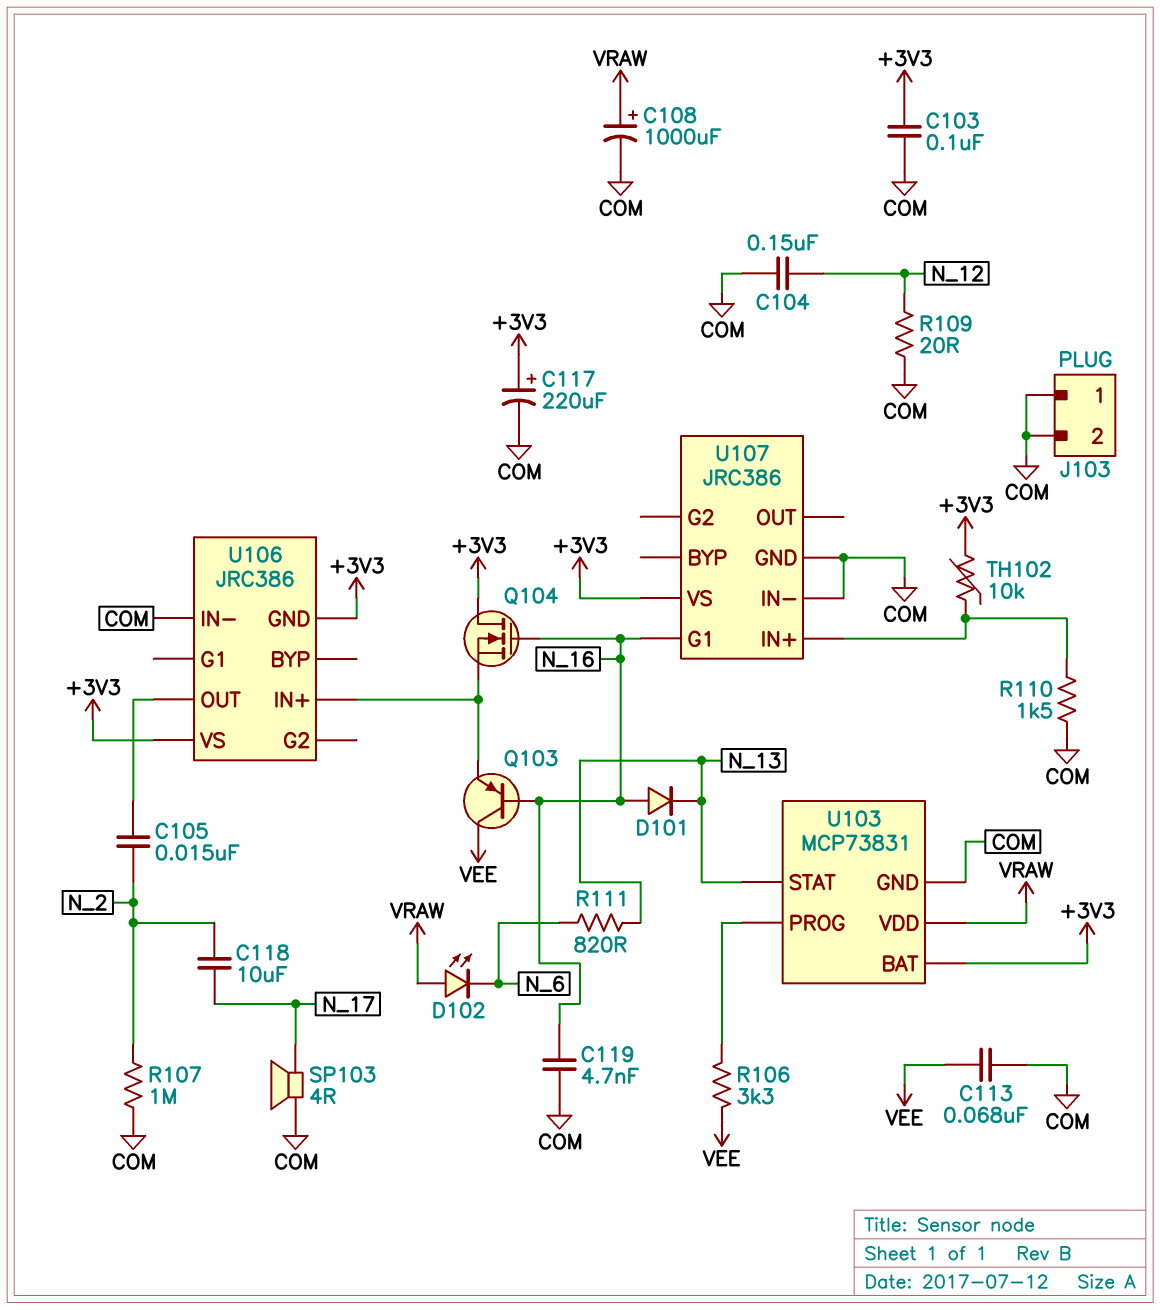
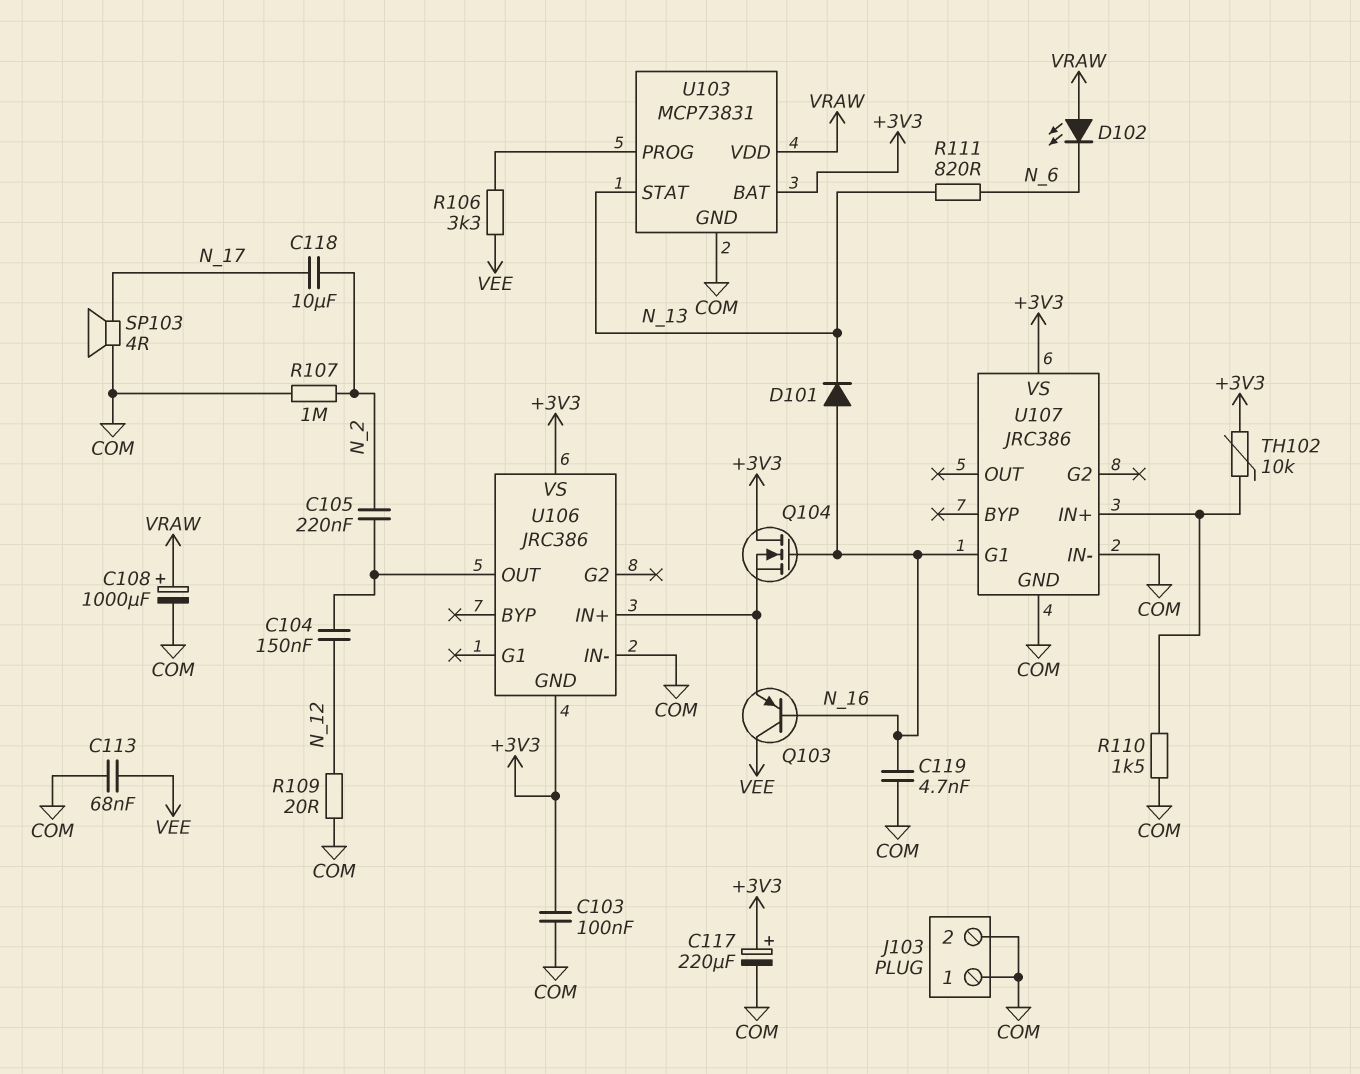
C104: 150nF (COM, N_12) -> 150nF (N_12, U106/OUT)
C105: 15nF (N_2, U106/OUT) -> 220nF (N_2, U106/OUT)

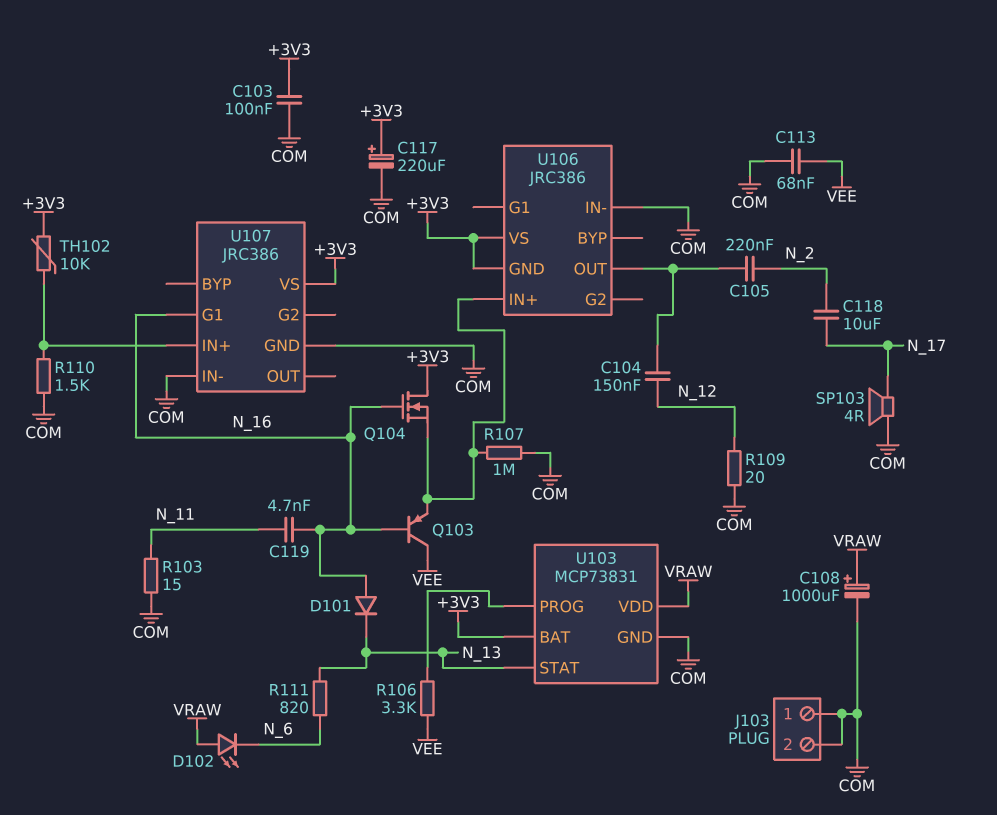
C119: 4.7nF (COM, N_16) -> 4.7nF (N_11, N_16)
R103: none -> 15 (COM, N_11)
R107: 1M (COM, N_2) -> 1M (COM, U106/IN+)

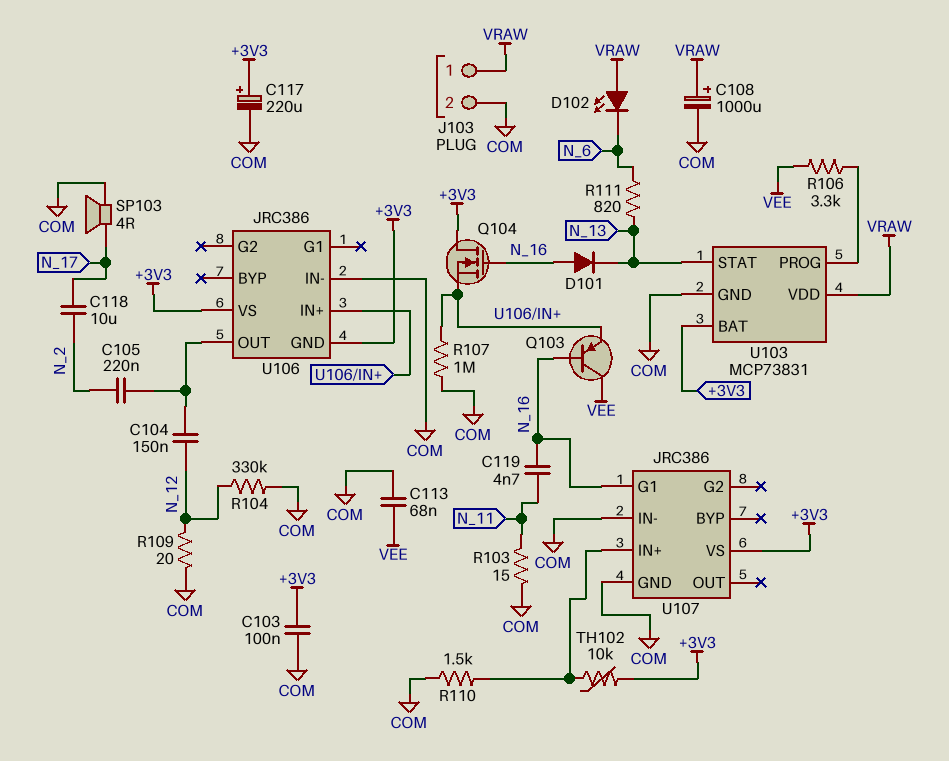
J103 pin 1: COM -> VRAW
R104: none -> 330k (COM, N_12)

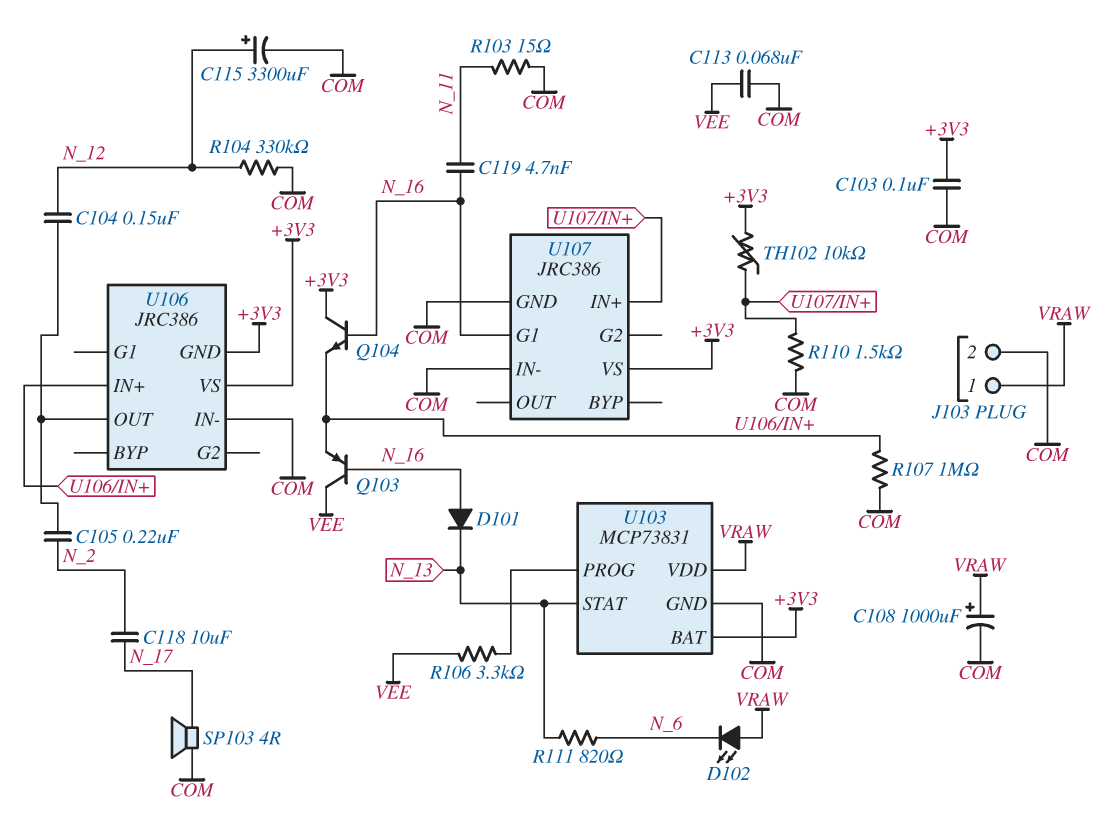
C115: none -> 3300uF (plus N_12, minus COM)
C117: 220uF (plus +3V3, minus COM) -> none
Q104: NMOS (G N_16, D +3V3, S U106/IN+) -> NPN (B N_16, C +3V3, E U106/IN+)
R109: 20 (COM, N_12) -> none

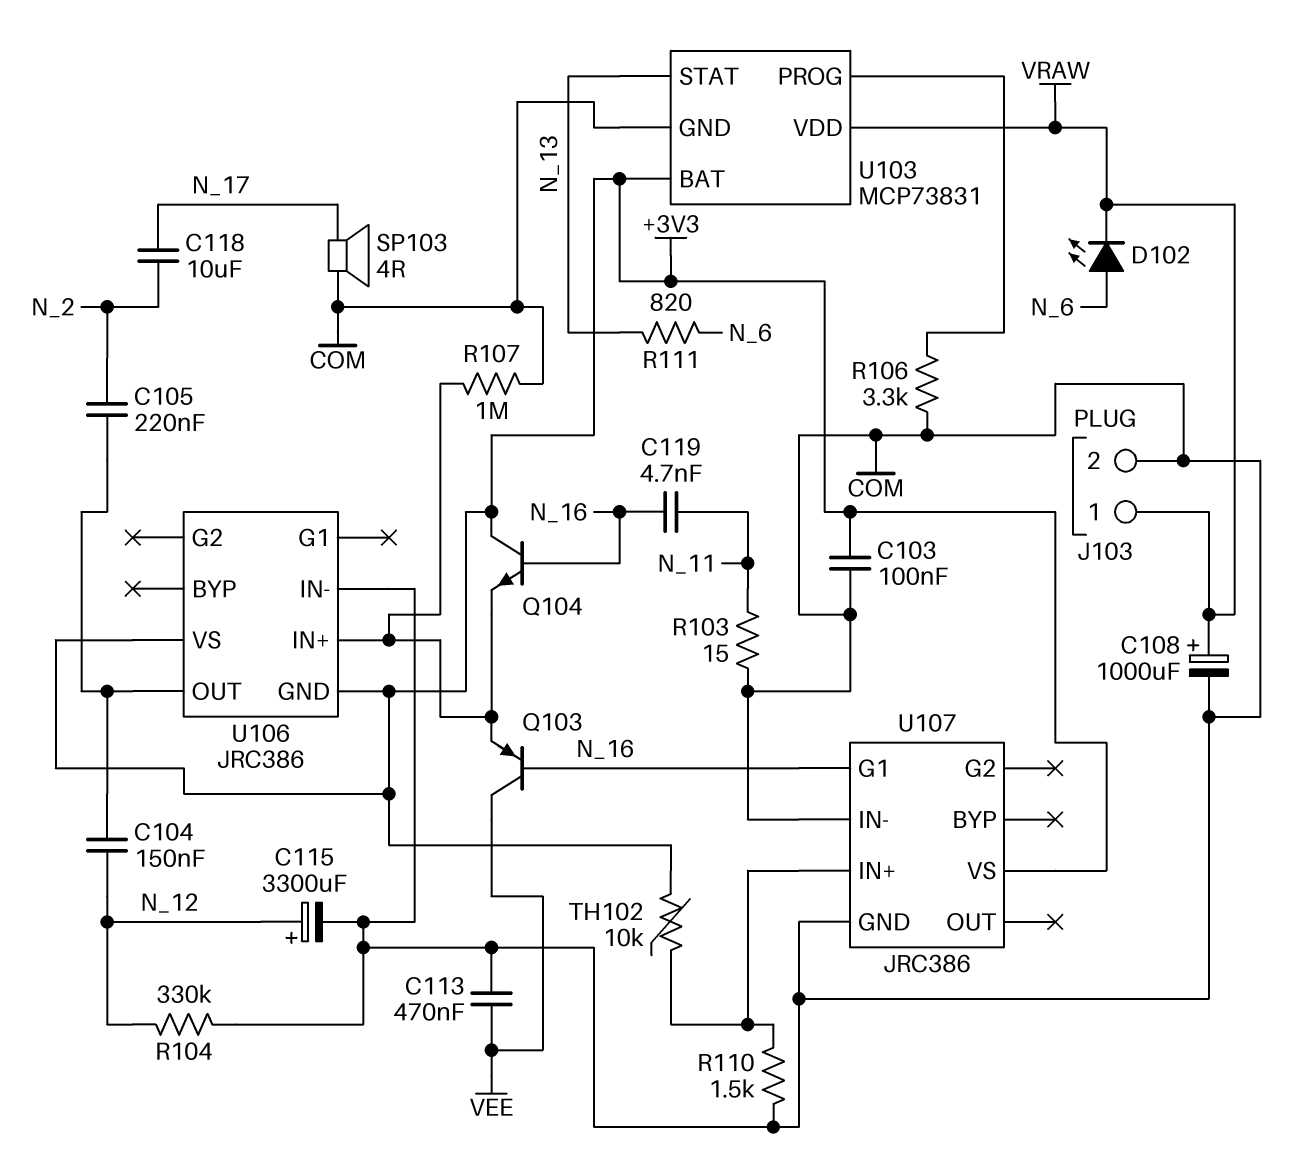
C113: 68nF (COM, VEE) -> 470nF (COM, VEE)
D101: diode (A N_16, K N_13) -> none
D102: LED (A VRAW, K N_6) -> LED (A N_6, K VRAW)
R106: 3.3k (U103/PROG, VEE) -> 3.3k (COM, U103/PROG)

